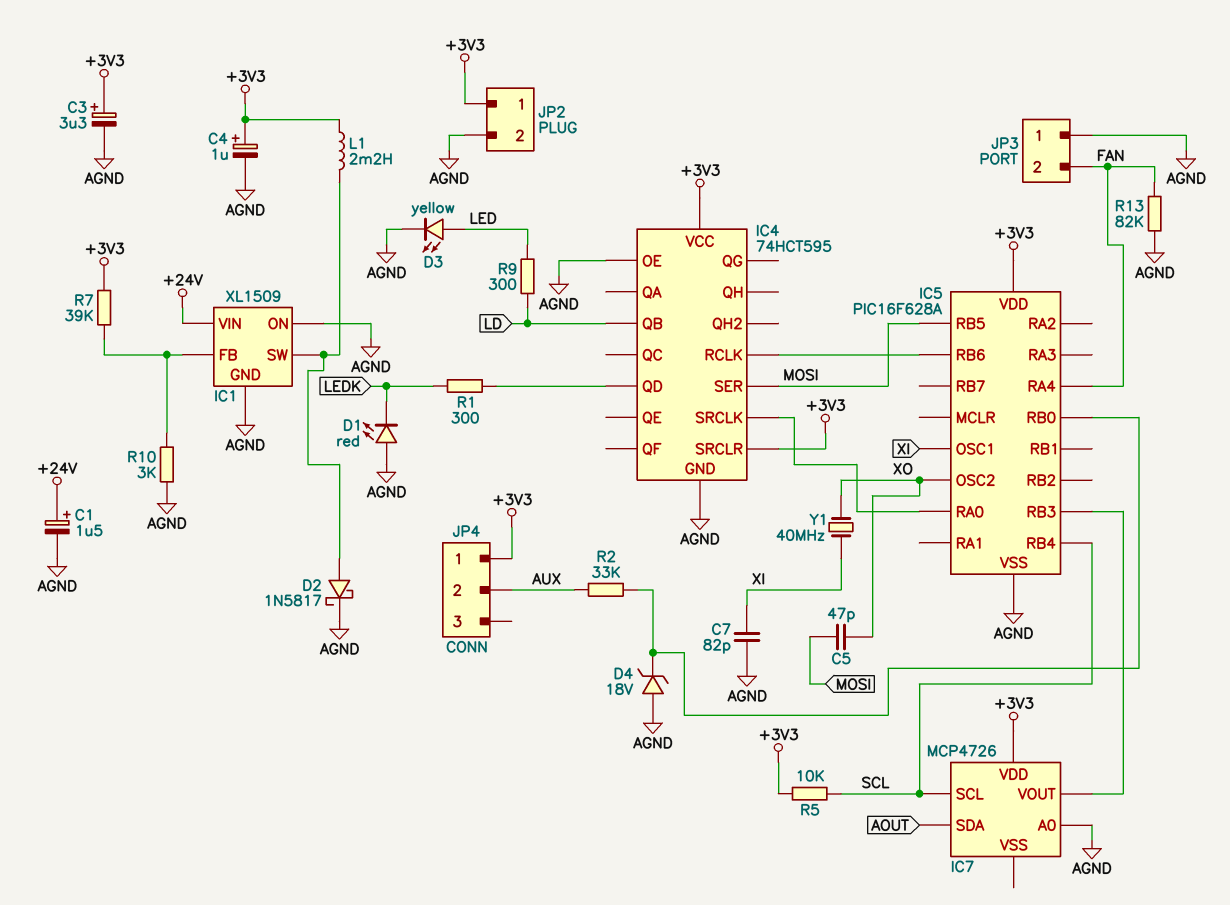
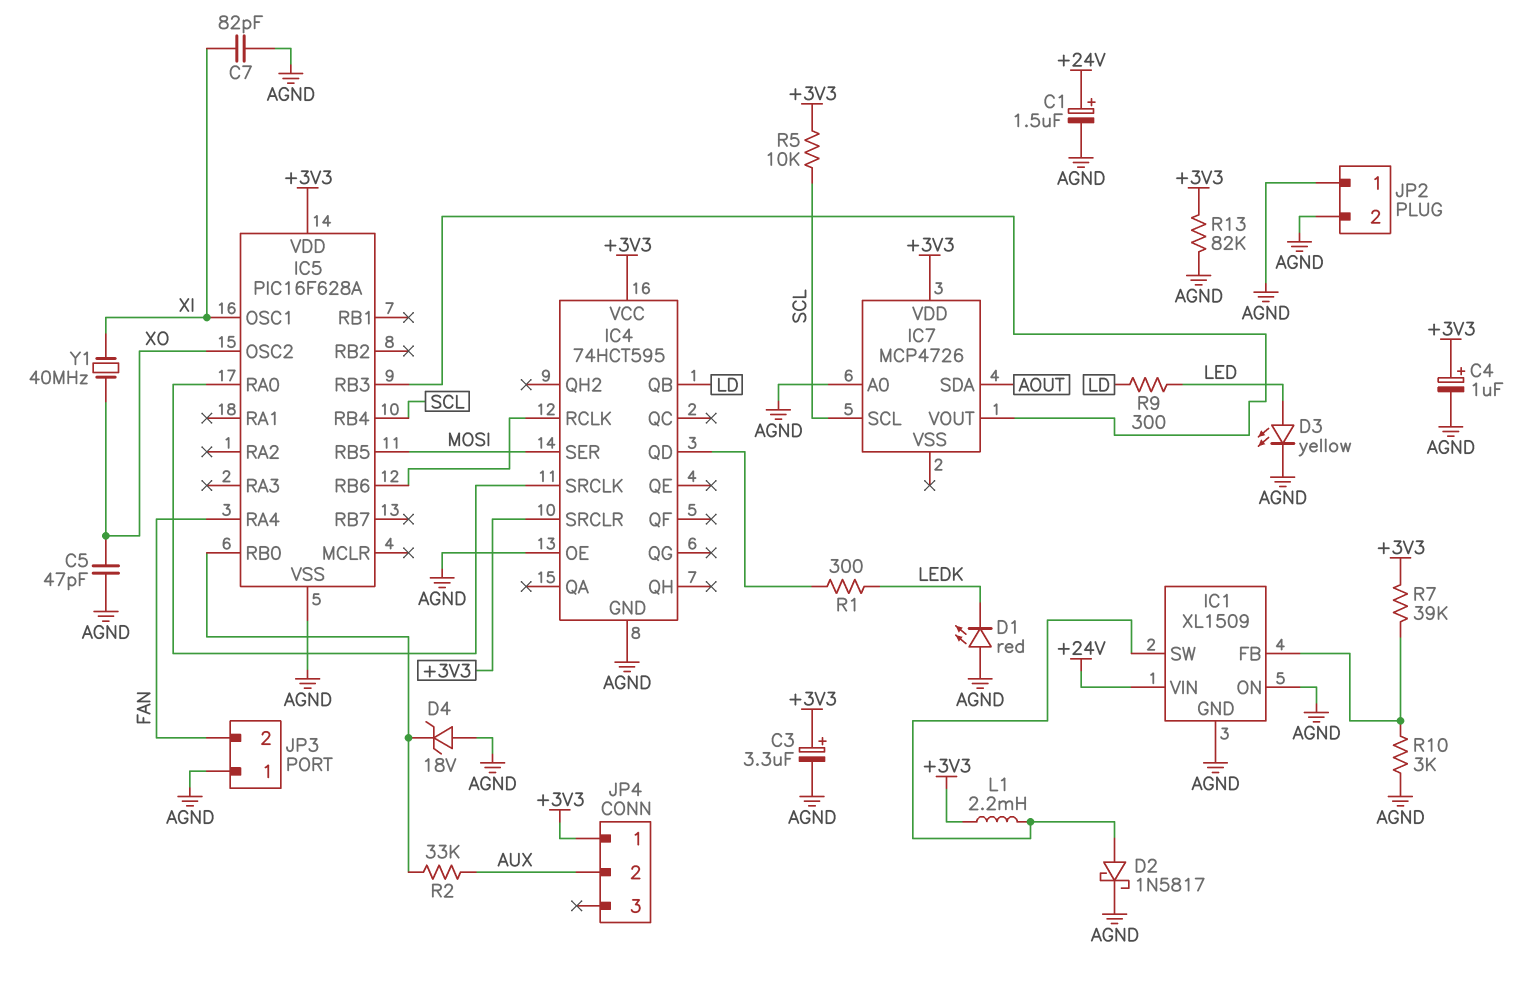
C5: 47pF (MOSI, XO) -> 47pF (AGND, XO)
JP2 pin 1: +3V3 -> AGND
R13: 82k (AGND, FAN) -> 82k (+3V3, AGND)

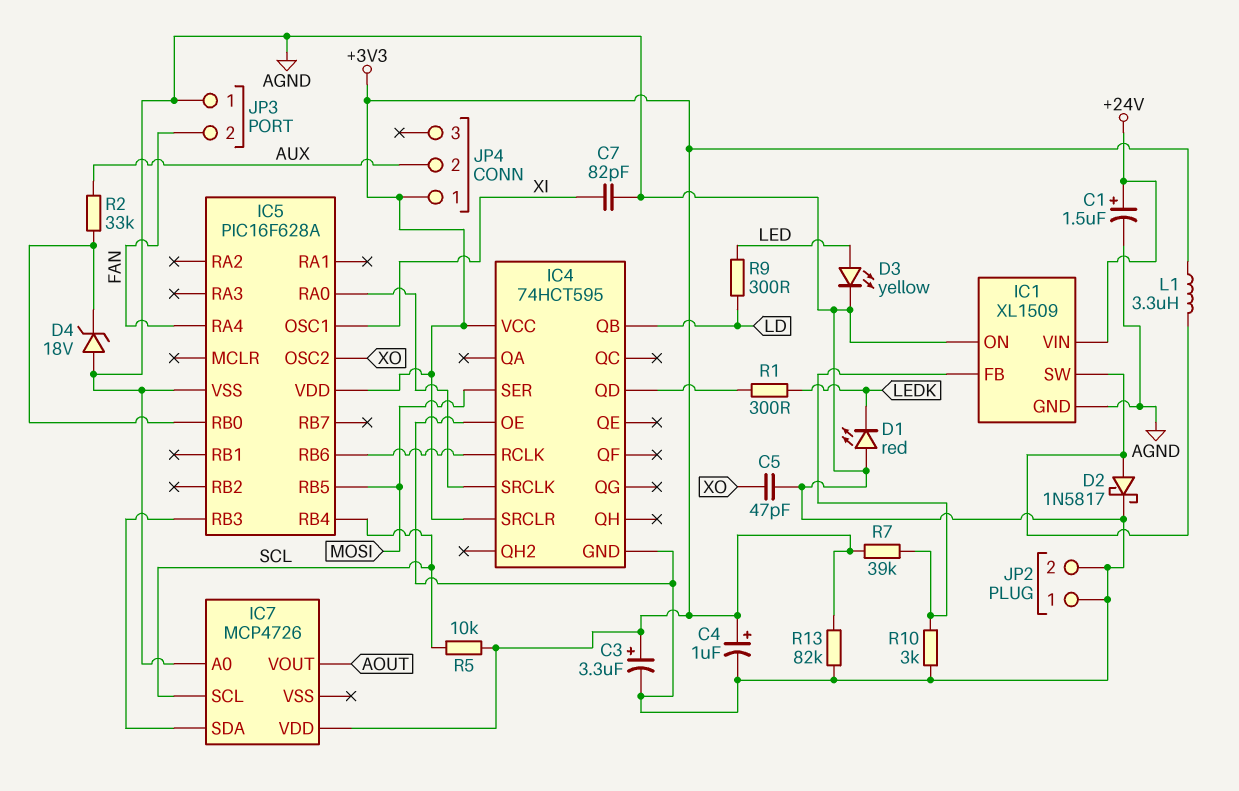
IC7 pin SDA: AOUT -> IC5/RB3
IC7 pin VOUT: IC5/RB3 -> AOUT
L1: 2.2mH (+3V3, IC1/SW) -> 3.3uH (+3V3, IC1/SW)
Y1: 40MHz (XI, XO) -> none

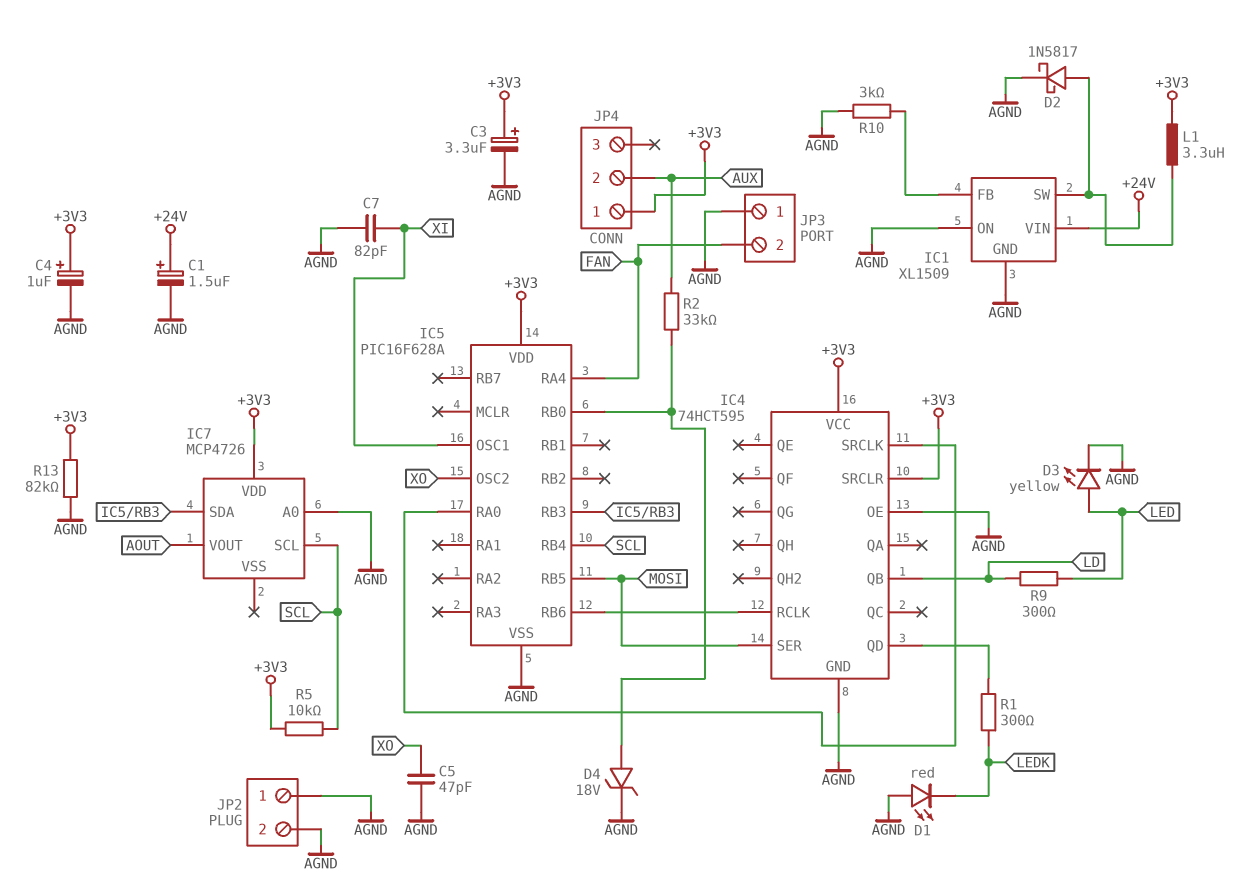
D4: zener 18V (A AGND, K IC5/RB0) -> zener 18V (A IC5/RB0, K AGND)
R7: 39k (+3V3, IC1/FB) -> none

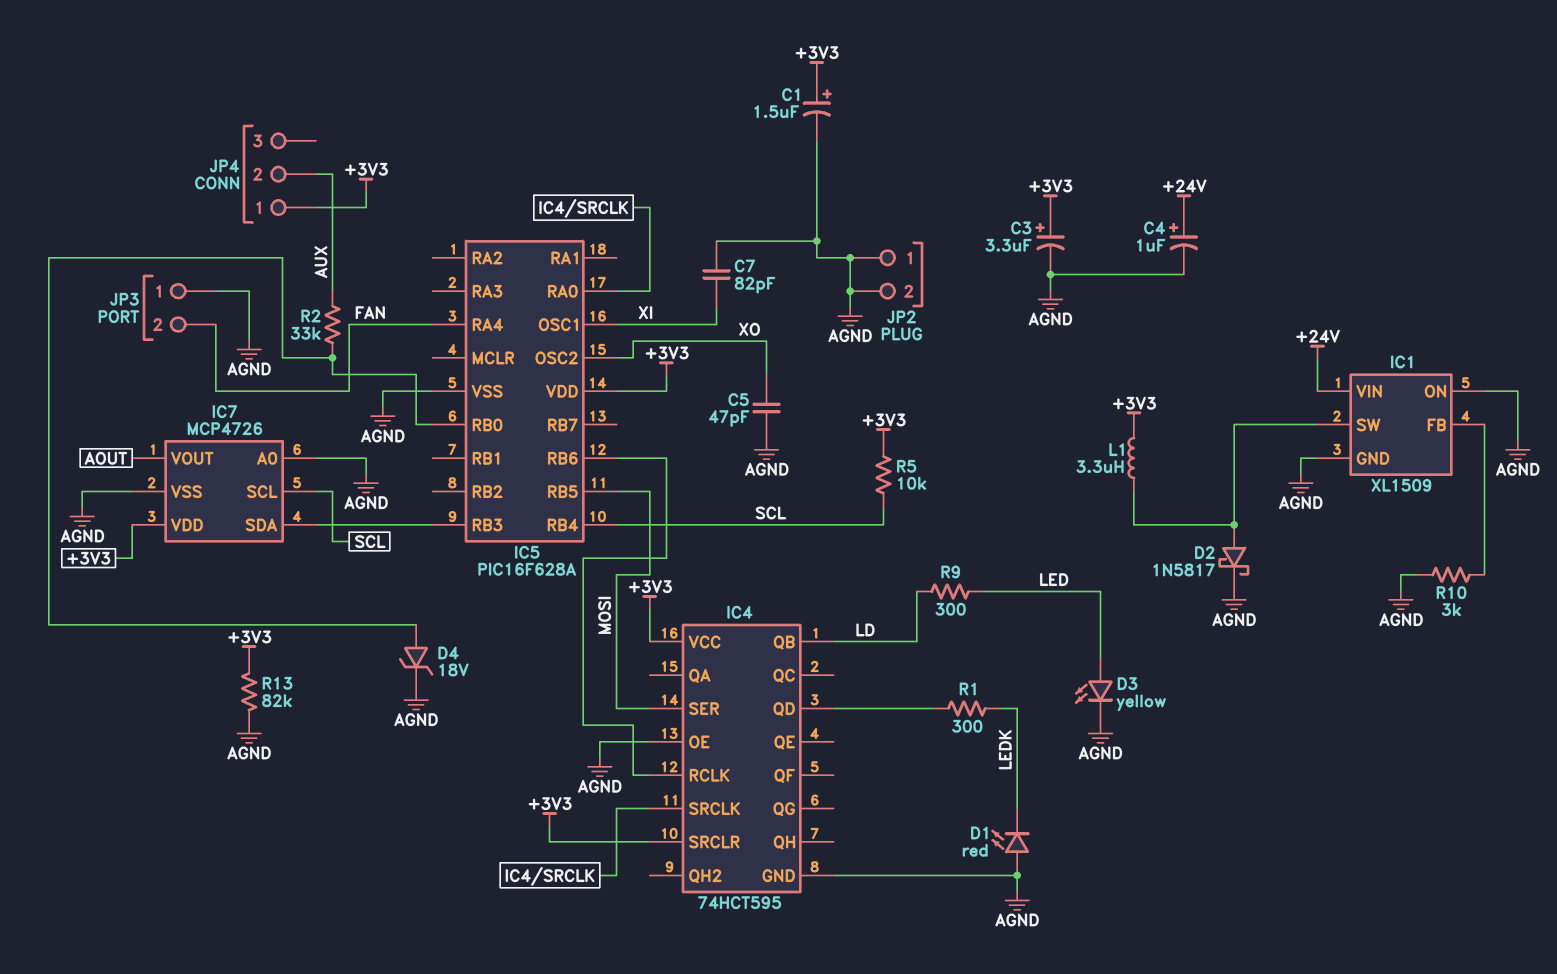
C1: 1.5uF (plus +24V, minus AGND) -> 1.5uF (plus +3V3, minus AGND)
C4: 1uF (plus +3V3, minus AGND) -> 1uF (plus +24V, minus AGND)
IC7 pin VSS: none -> AGND

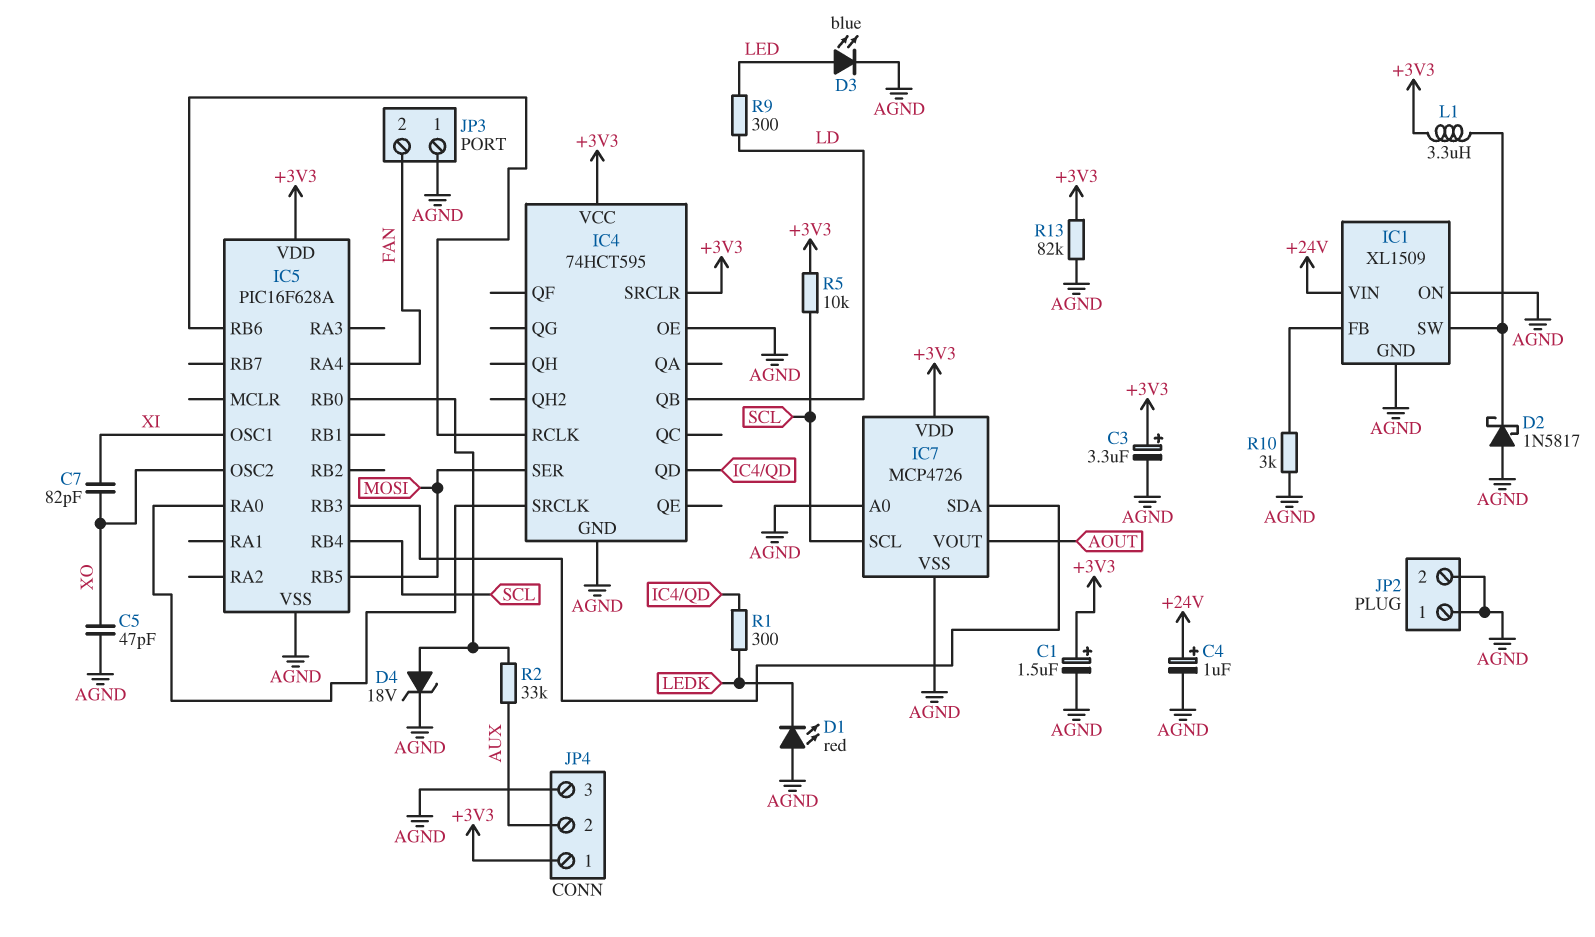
C7: 82pF (AGND, XI) -> 82pF (XI, XO)
D2: schottky 1N5817 (A IC1/SW, K AGND) -> schottky 1N5817 (A AGND, K IC1/SW)
D3: LED yellow (A LED, K AGND) -> LED blue (A LED, K AGND)
JP4 pin 3: none -> AGND

